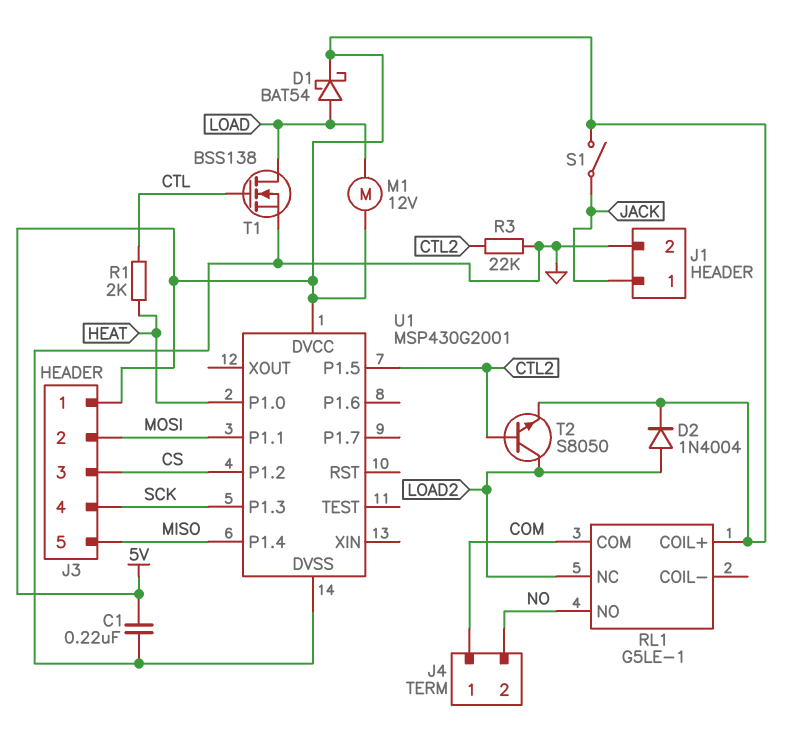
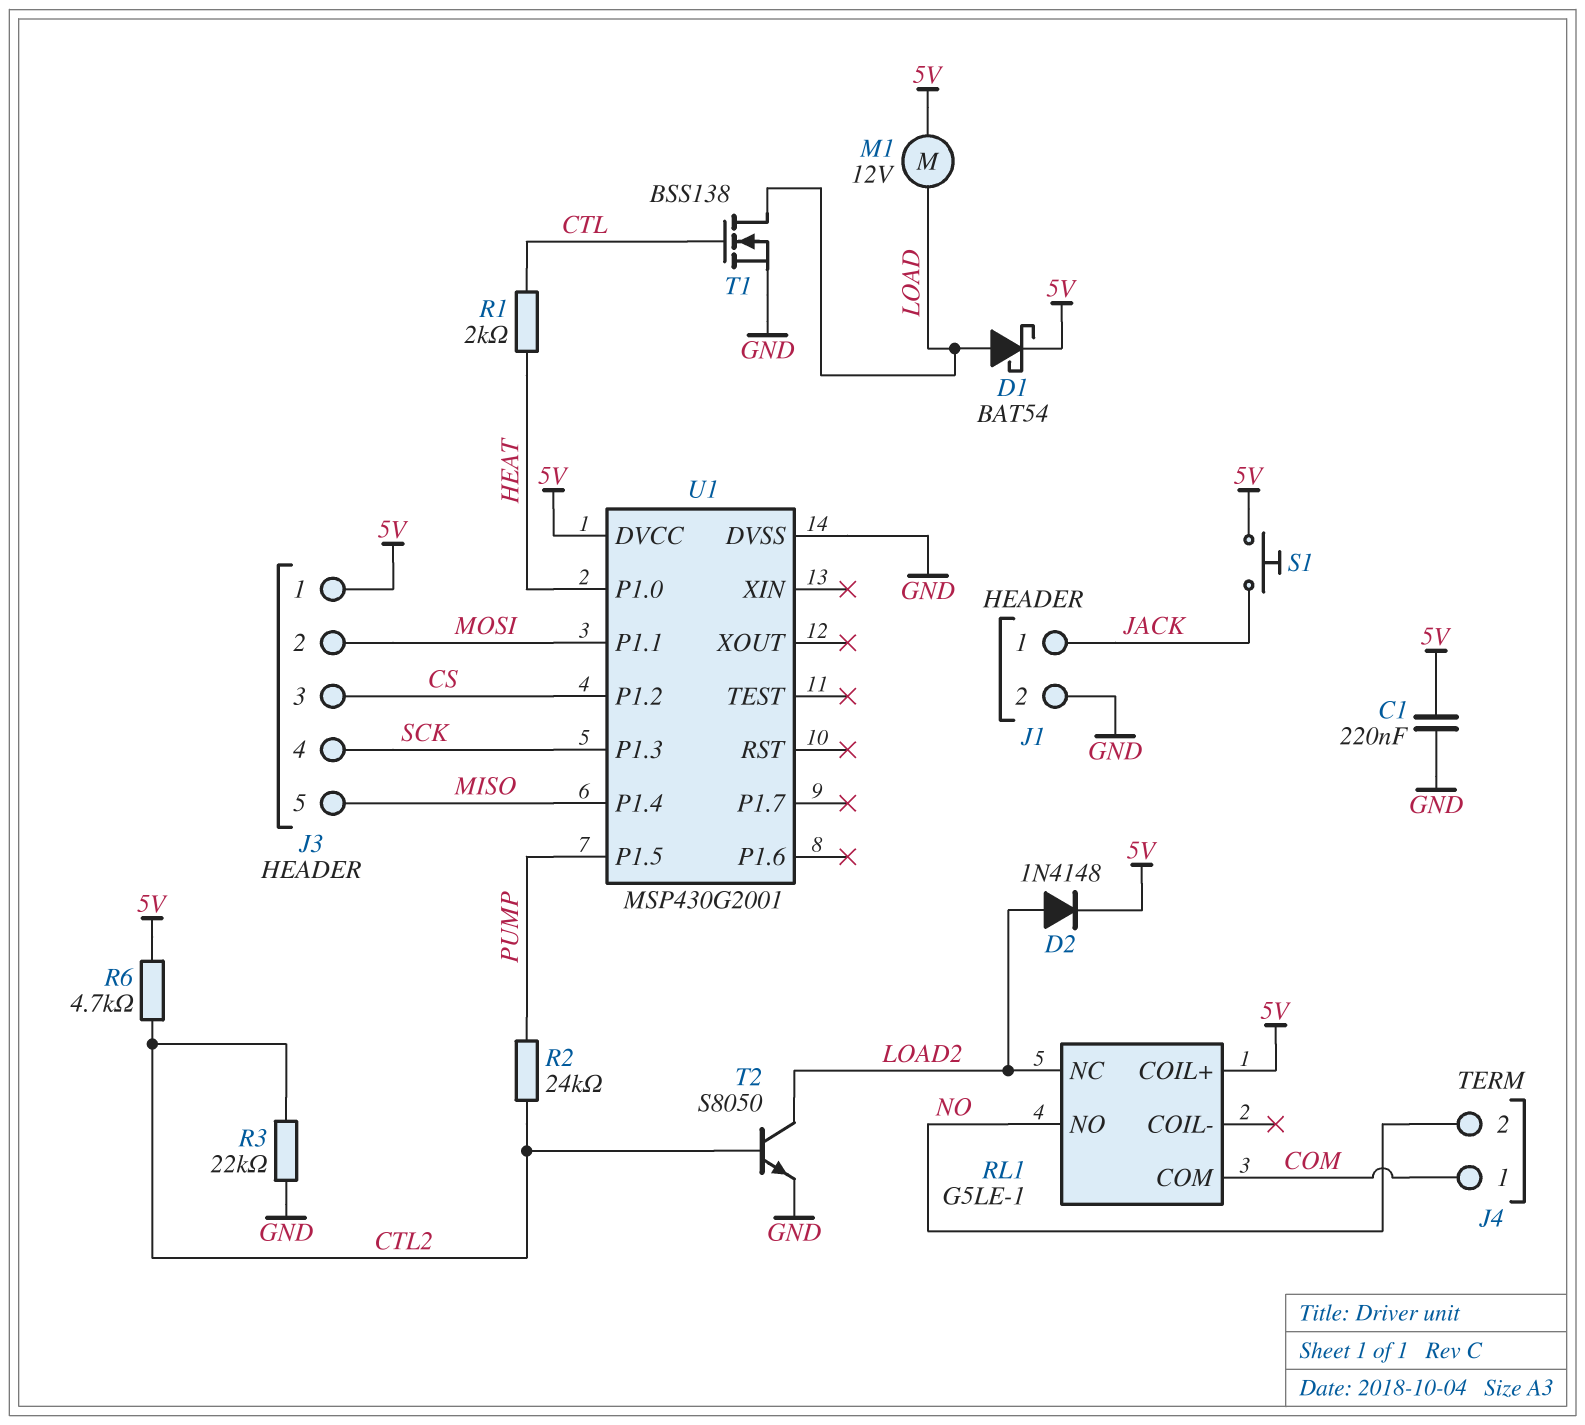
D2: diode 1N4004 (A LOAD2, K 5V) -> diode 1N4148 (A LOAD2, K 5V)
R2: none -> 24k (CTL2, PUMP)
R6: none -> 4.7k (5V, CTL2)
S1: switch (5V, JACK) -> button (5V, JACK)
T2: NPN S8050 (B CTL2, C LOAD2, E 5V) -> NPN S8050 (B CTL2, C LOAD2, E GND)
U1 pin P1.5: CTL2 -> PUMP

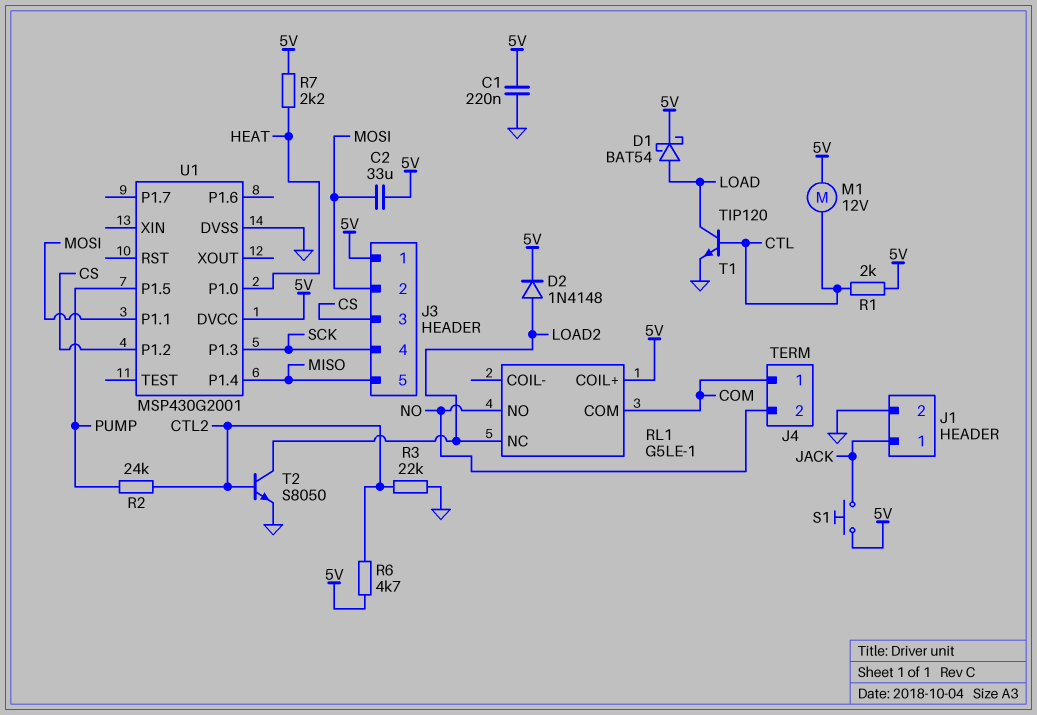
C2: none -> 33uF (5V, MOSI)
M1: motor 12V (5V, LOAD) -> motor 12V (5V, CTL)
R1: 2k (CTL, HEAT) -> 2k (5V, CTL)
R7: none -> 2.2k (5V, HEAT)
T1: NMOS BSS138 (G CTL, D LOAD, S GND) -> NPN TIP120 (B CTL, C LOAD, E GND)

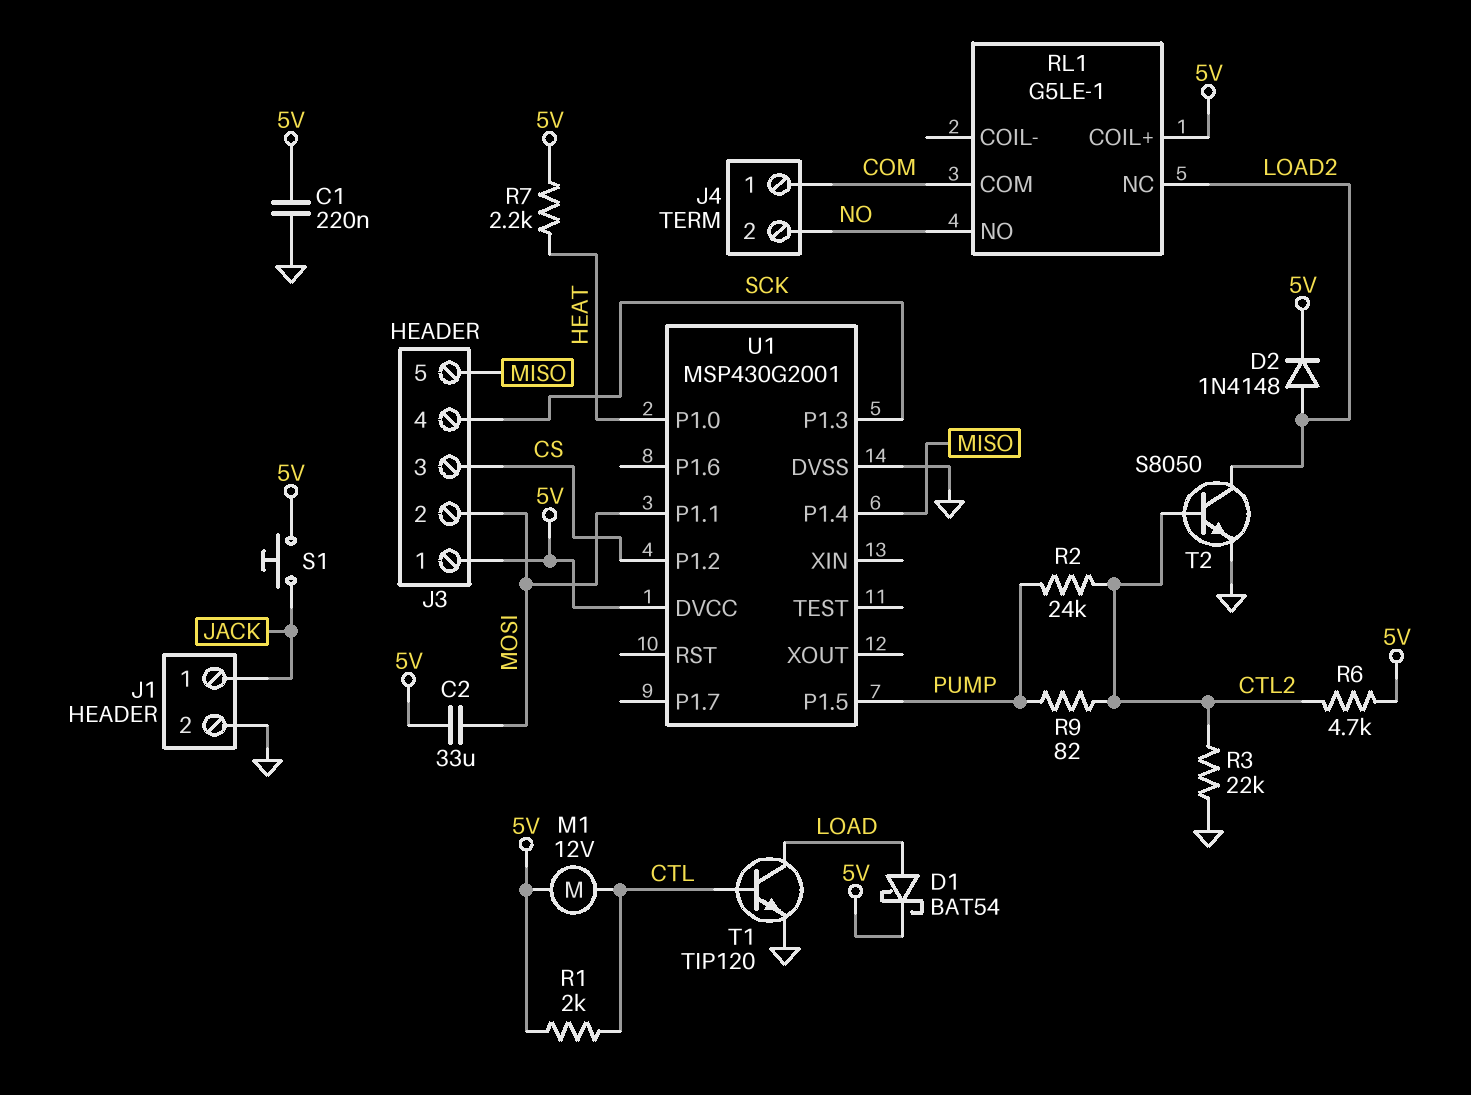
R9: none -> 82 (CTL2, PUMP)

